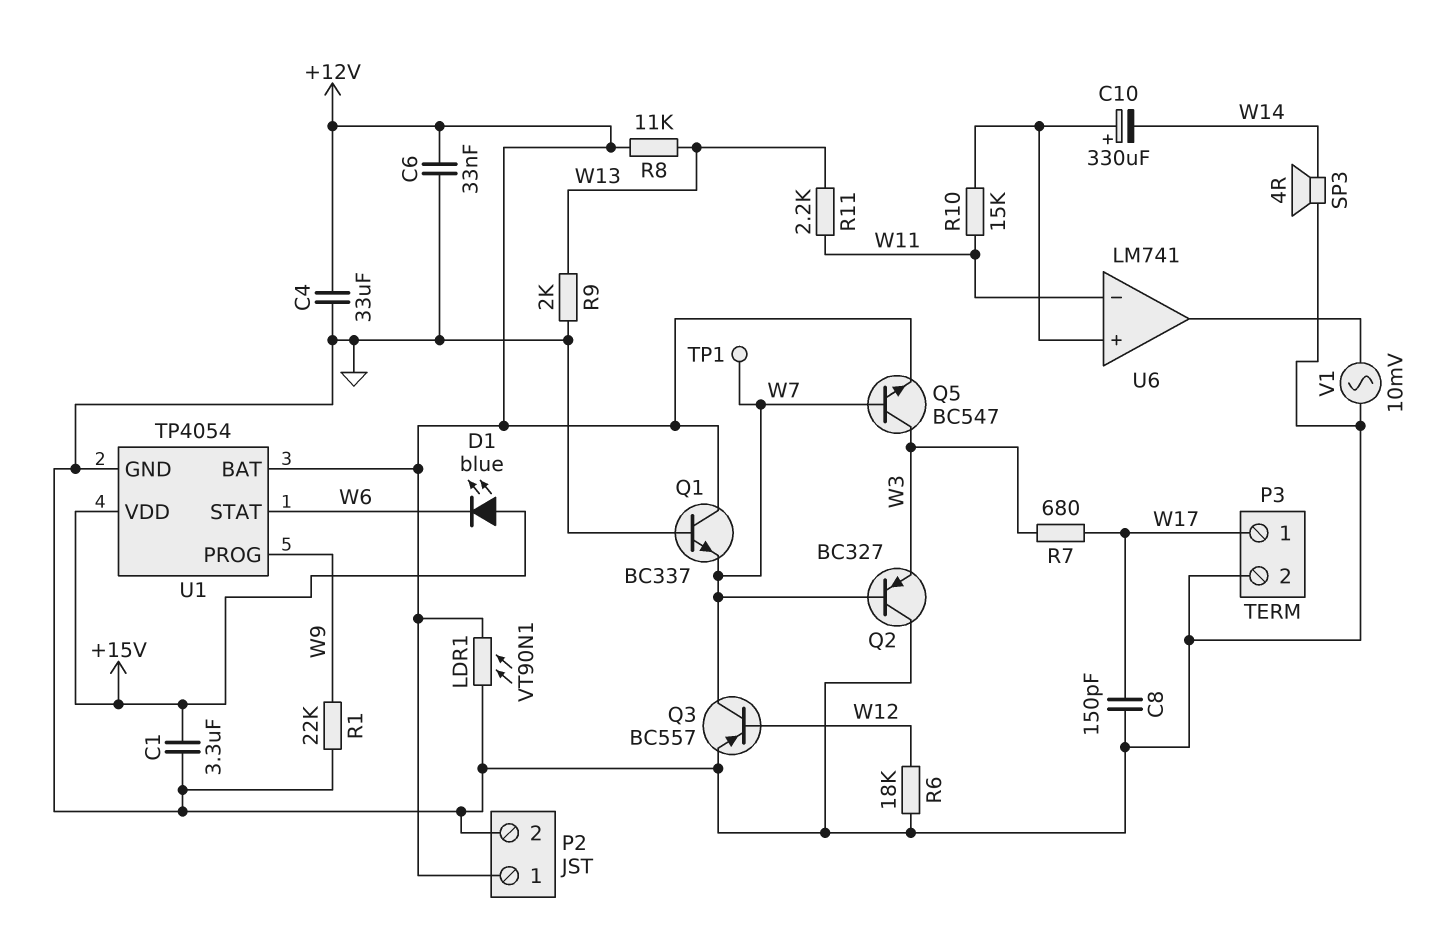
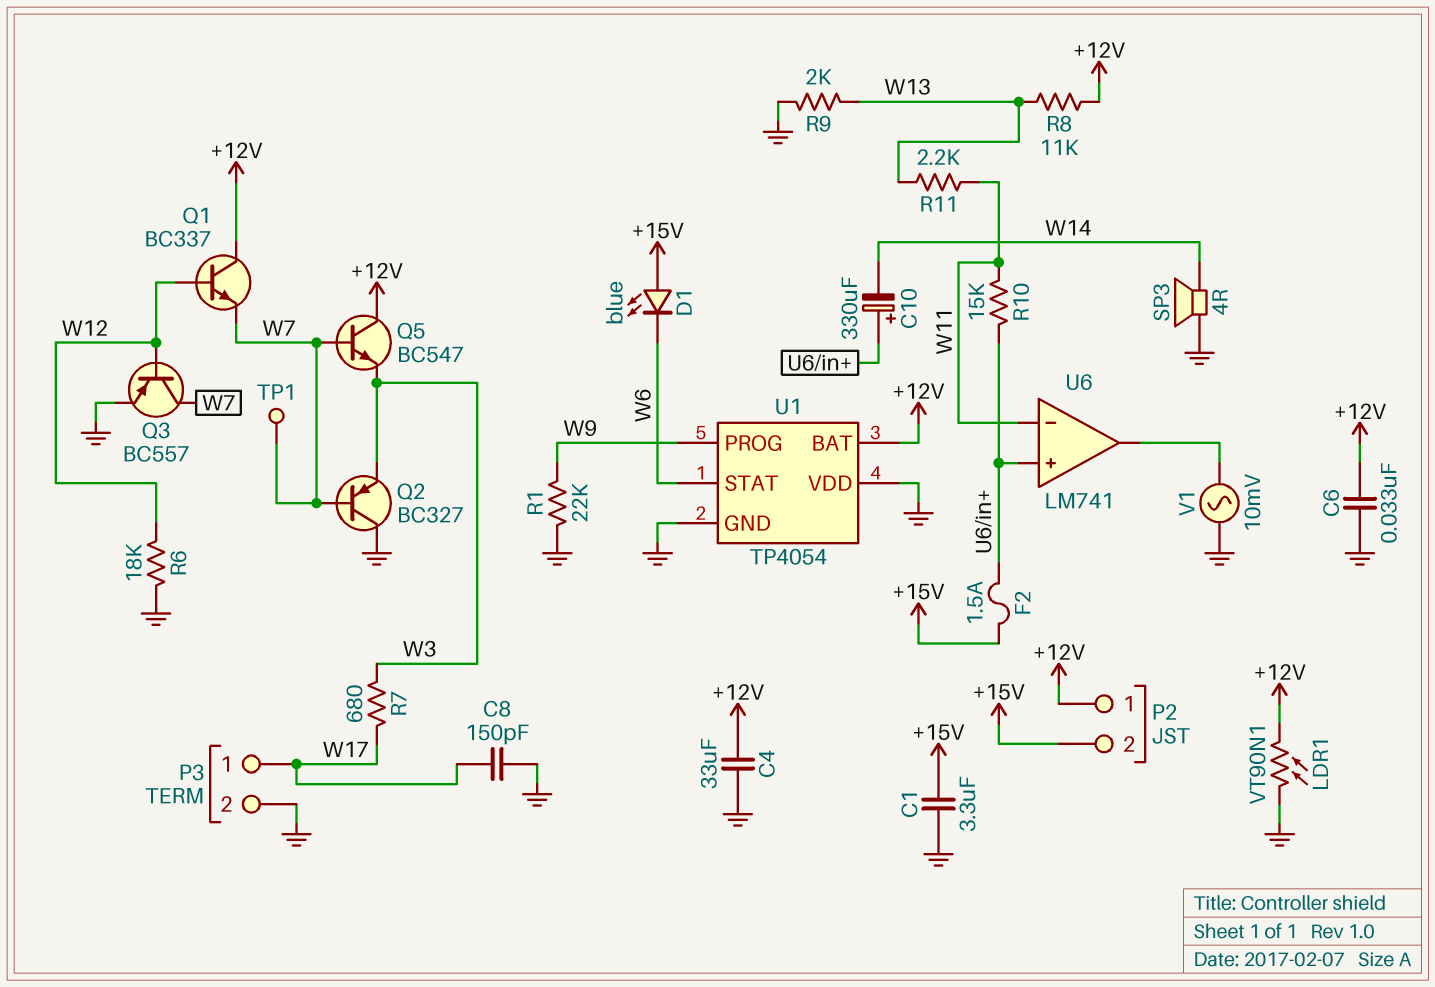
F2: none -> 1.5A (+15V, U6/in+)
P2 pin 2: GND -> +15V
Q1: NPN BC337 (B GND, C +12V, E W7) -> NPN BC337 (B W12, C +12V, E W7)
Q5: NPN BC547 (B W7, C W3, E +12V) -> NPN BC547 (B W7, C +12V, E W3)
U1 pin VDD: +15V -> GND

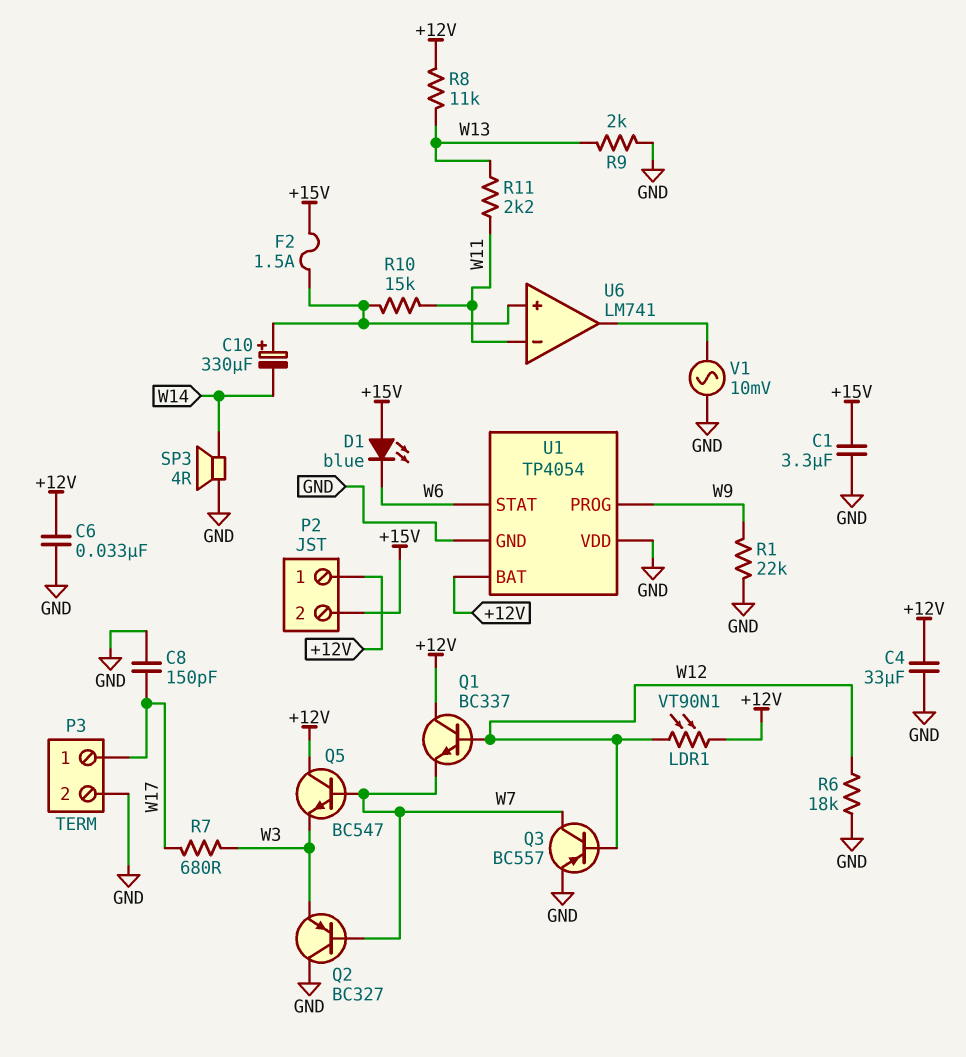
LDR1: VT90N1 (+12V, GND) -> VT90N1 (+12V, W12)
TP1: test point (W7) -> none

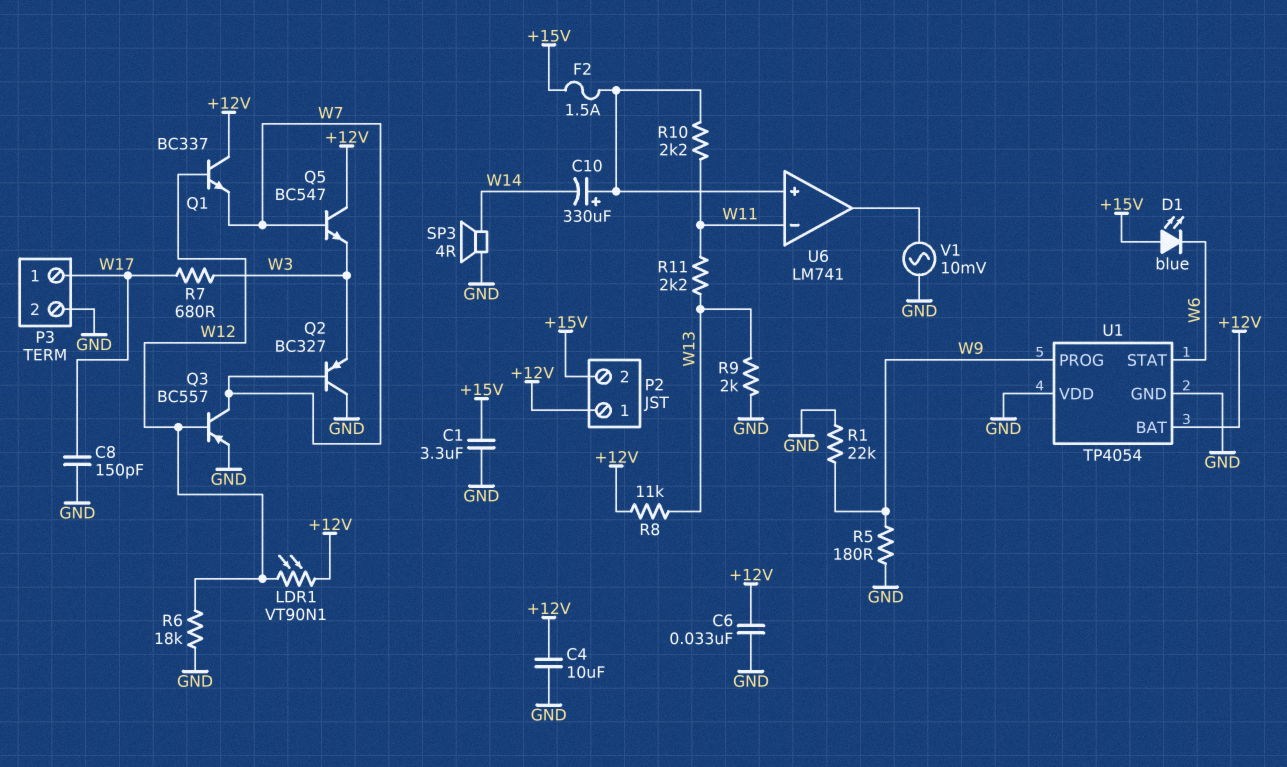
C4: 33uF (+12V, GND) -> 10uF (+12V, GND)
R5: none -> 180 (GND, W9)
R10: 15k (U6/in+, W11) -> 2.2k (U6/in+, W11)

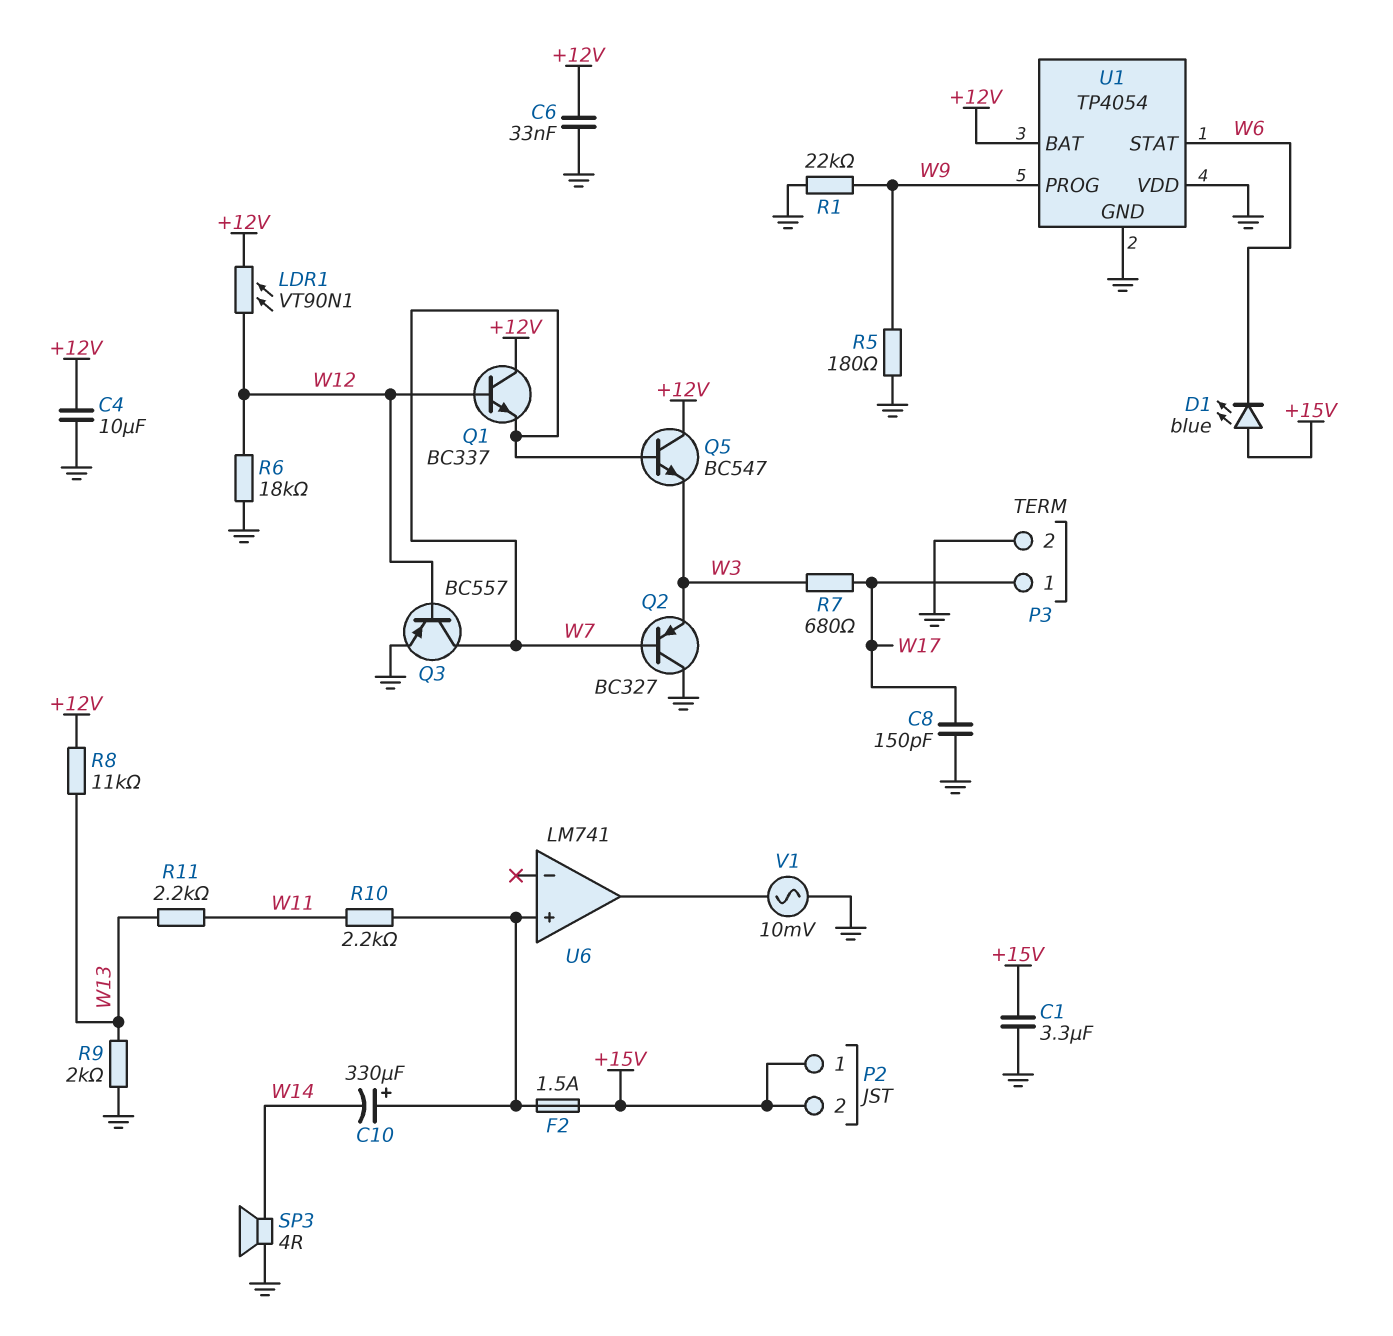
P2 pin 1: +12V -> +15V
U6 pin in-: W11 -> none

